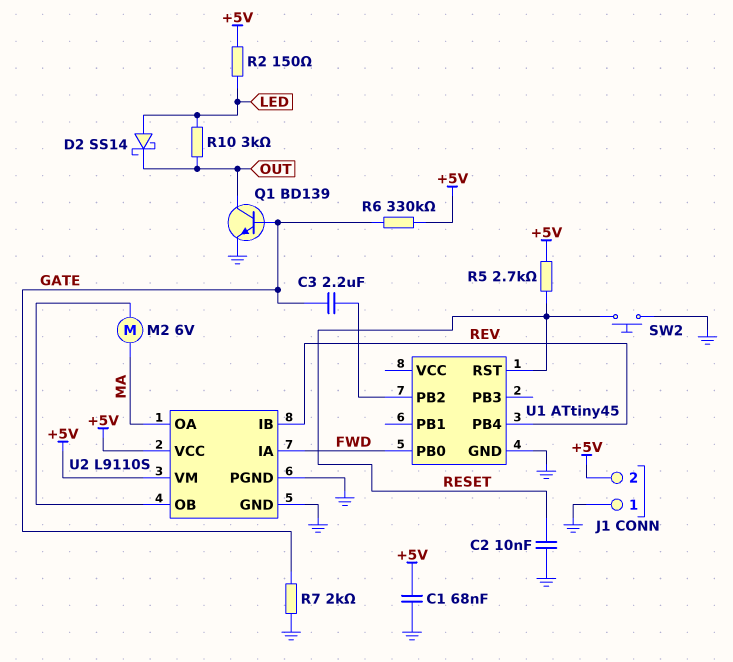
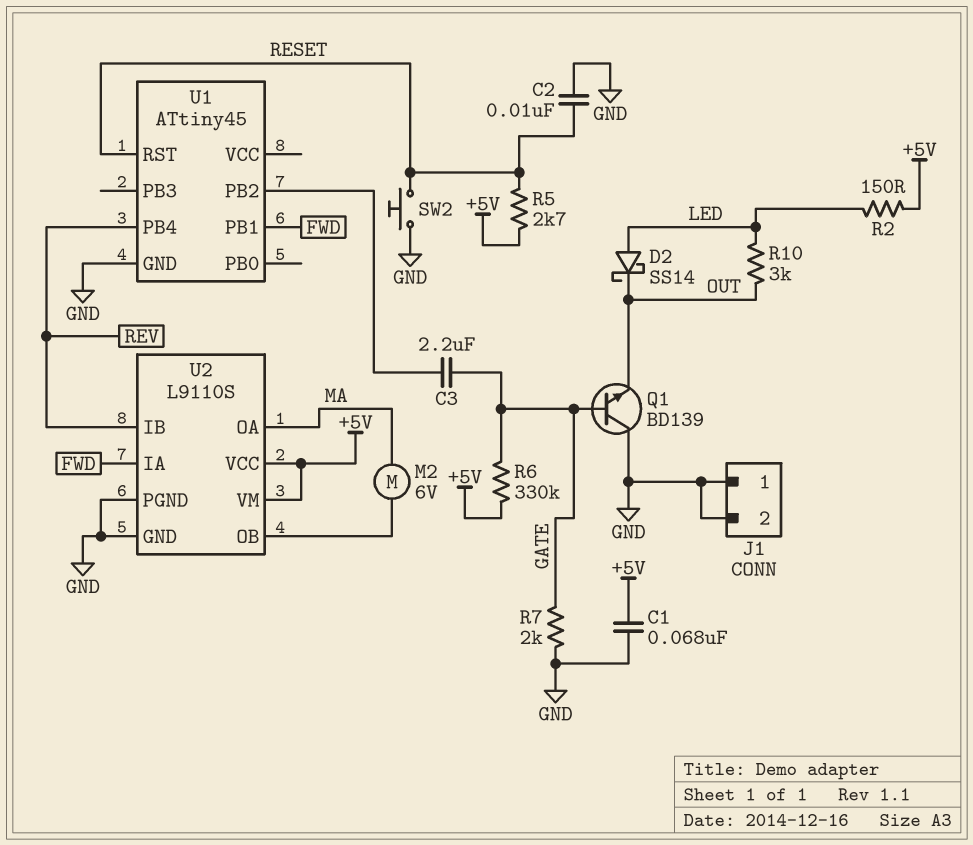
J1 pin 2: +5V -> GND
Q1: NPN BD139 (B GATE, C OUT, E GND) -> NPN BD139 (B GATE, C GND, E OUT)
U1 pin PB0: FWD -> none
U1 pin PB1: none -> FWD

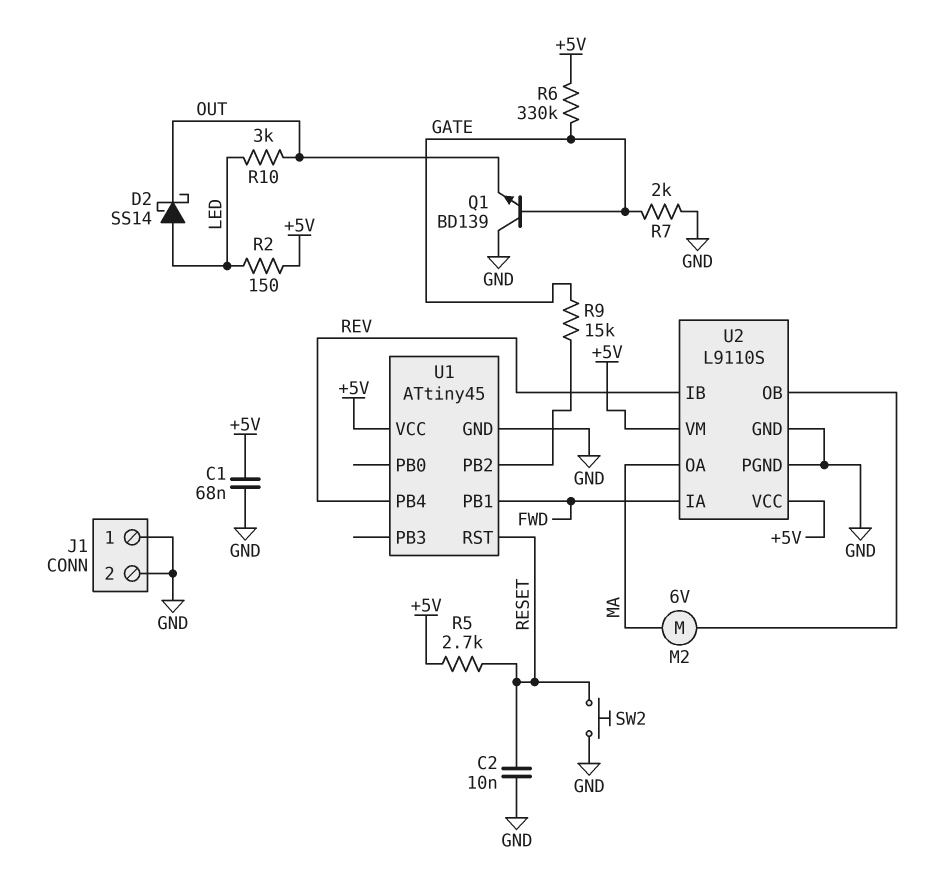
C3: 2.2uF (GATE, U1/PB2) -> none
R9: none -> 15k (GATE, U1/PB2)
U1 pin VCC: none -> +5V

